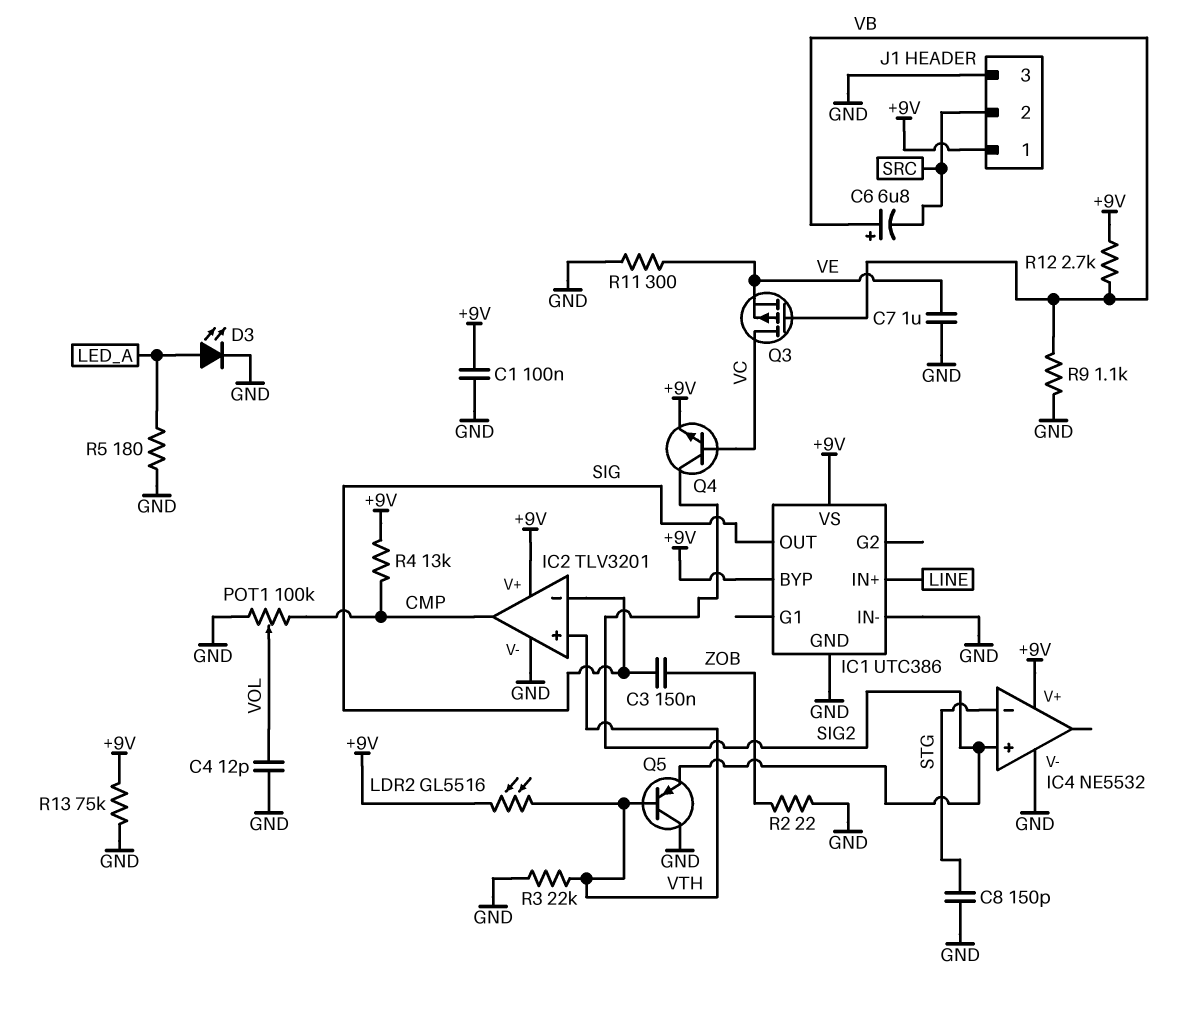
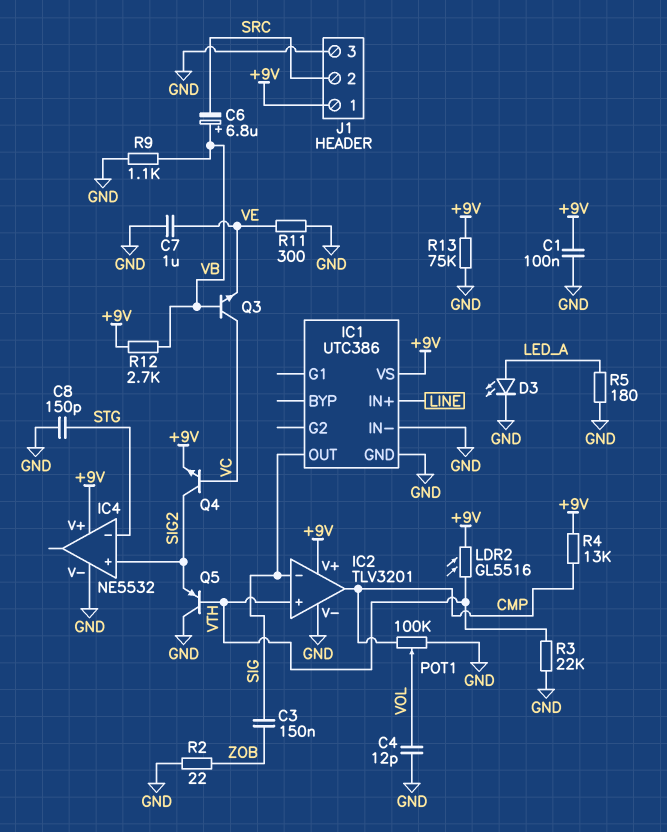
IC1 pin BYP: +9V -> none
Q3: PMOS (G VB, D VC, S VE) -> NPN (B VB, C VC, E VE)

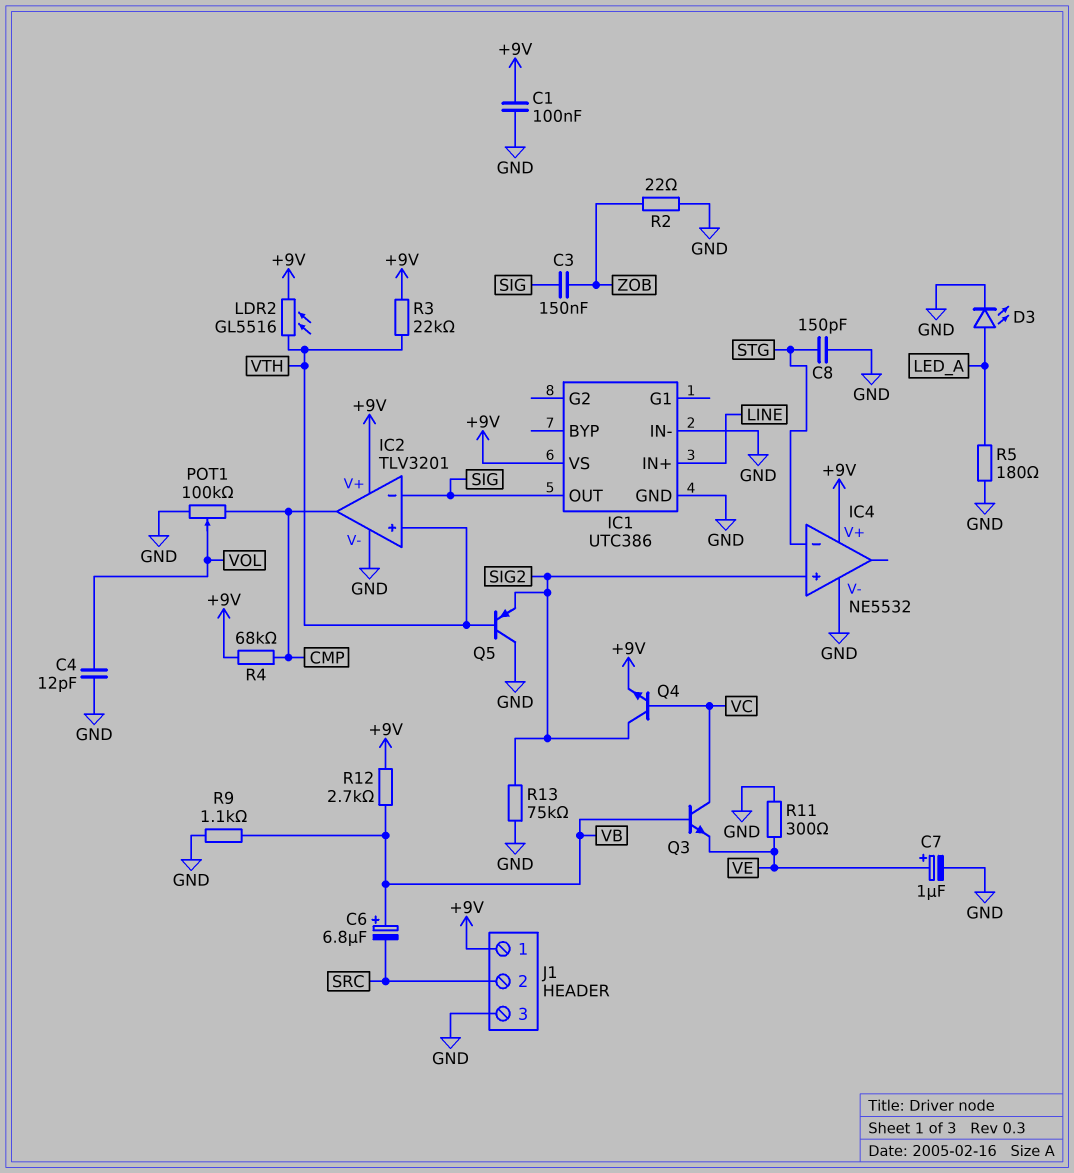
C7: 1uF (GND, VE) -> 1uF (plus VE, minus GND)
R3: 22k (GND, VTH) -> 22k (+9V, VTH)
R4: 13k (+9V, CMP) -> 68k (+9V, CMP)
R13: 75k (+9V, GND) -> 75k (GND, SIG2)

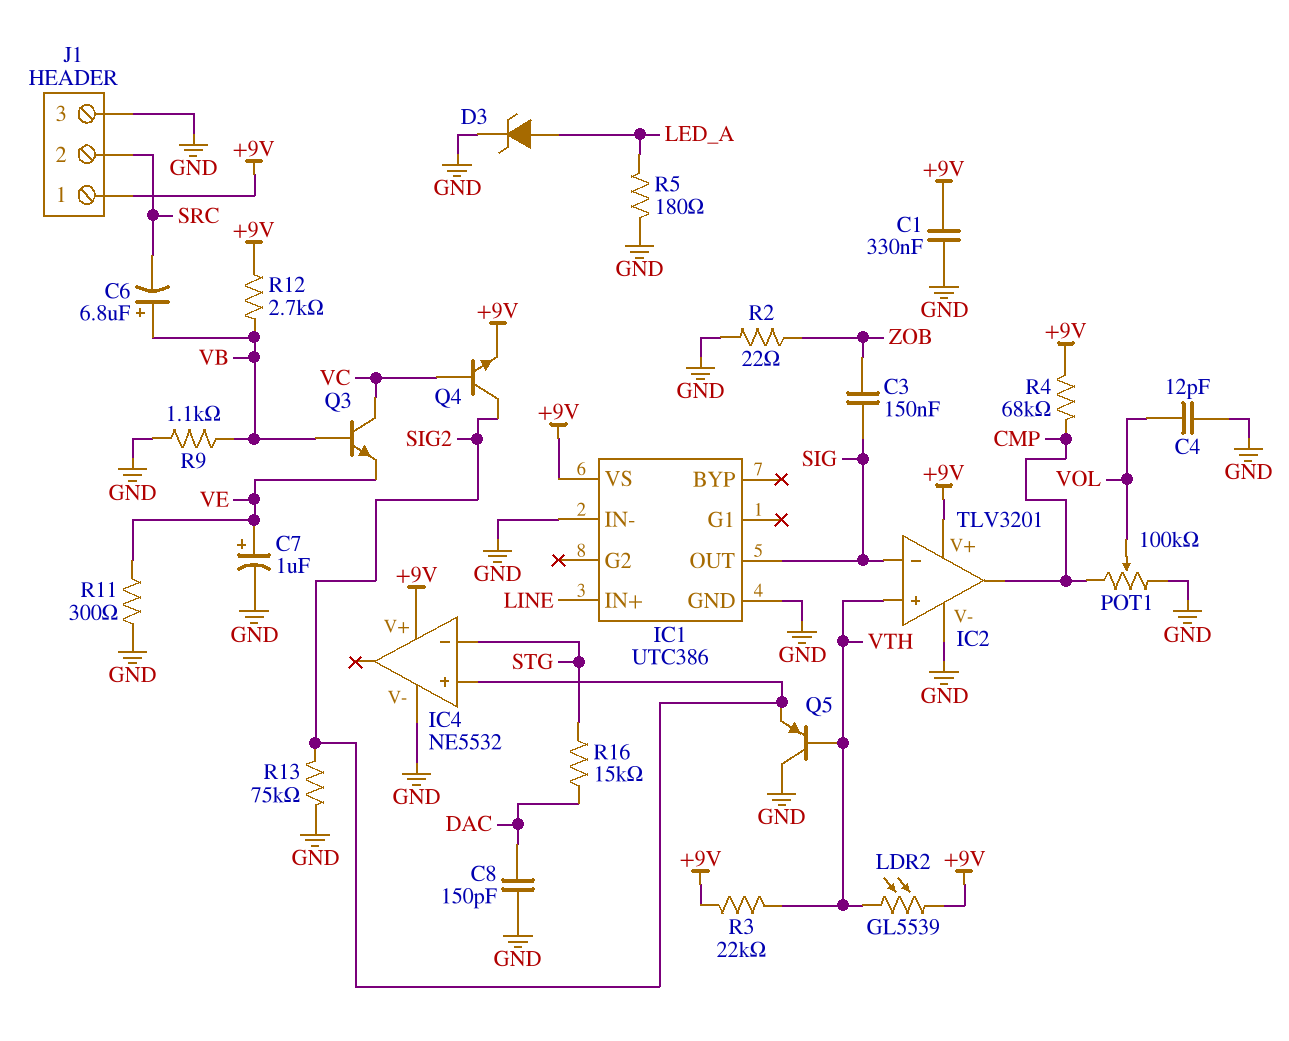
C1: 100nF (+9V, GND) -> 330nF (+9V, GND)
C8: 150pF (GND, STG) -> 150pF (DAC, GND)
D3: LED (A LED_A, K GND) -> zener (A LED_A, K GND)
LDR2: GL5516 (+9V, VTH) -> GL5539 (+9V, VTH)
R16: none -> 15k (DAC, STG)

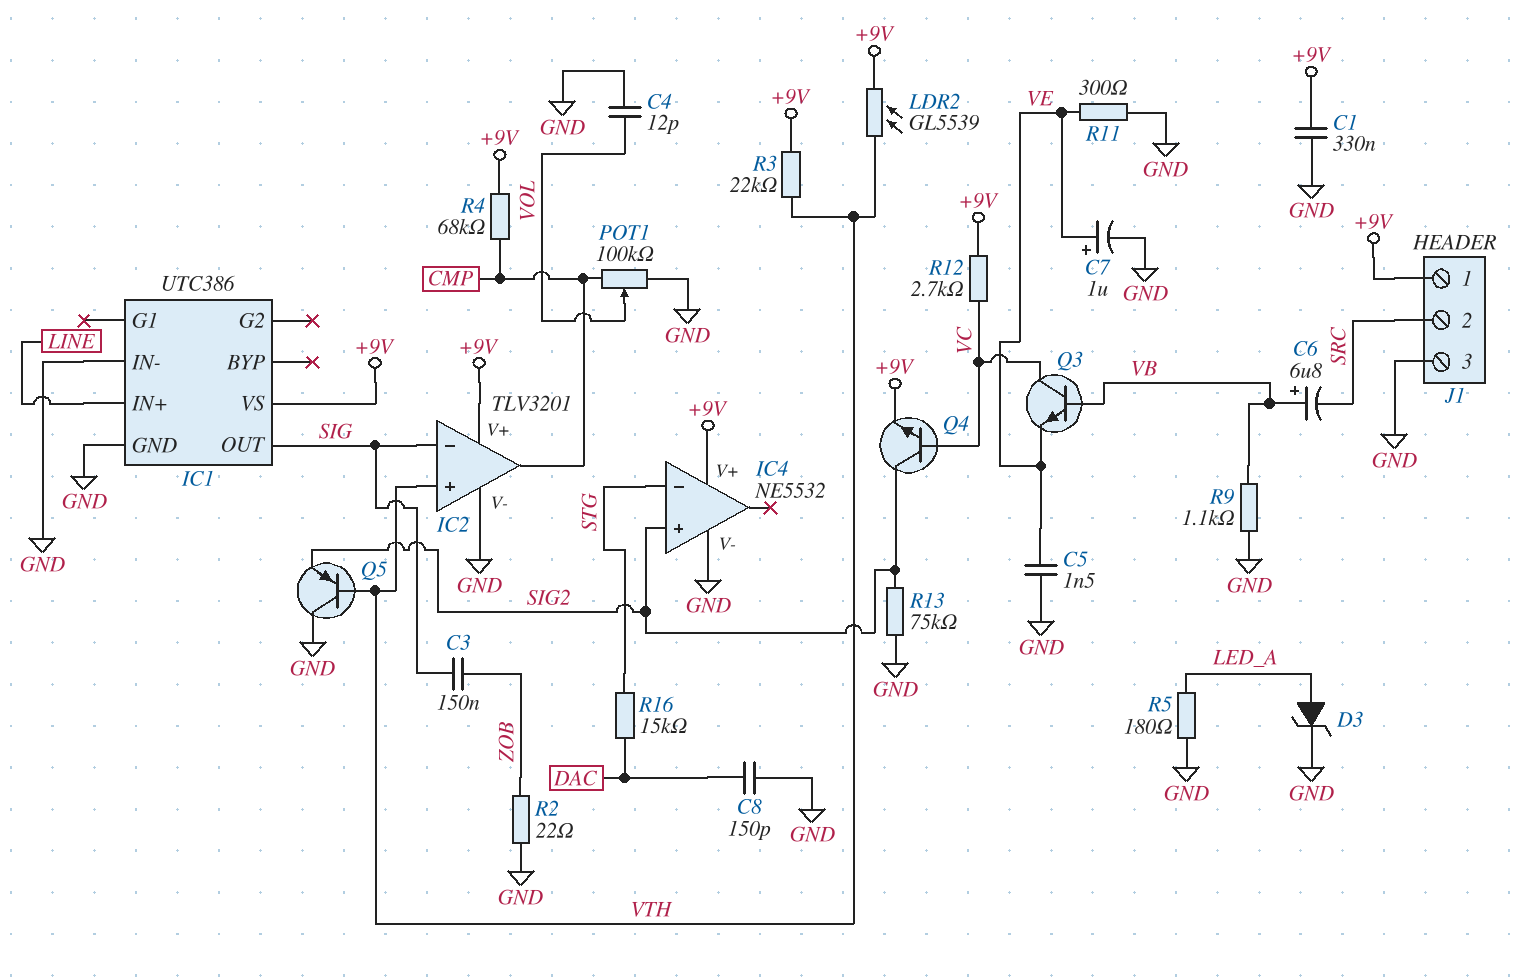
C5: none -> 1.5nF (GND, VE)
R12: 2.7k (+9V, VB) -> 2.7k (+9V, VC)

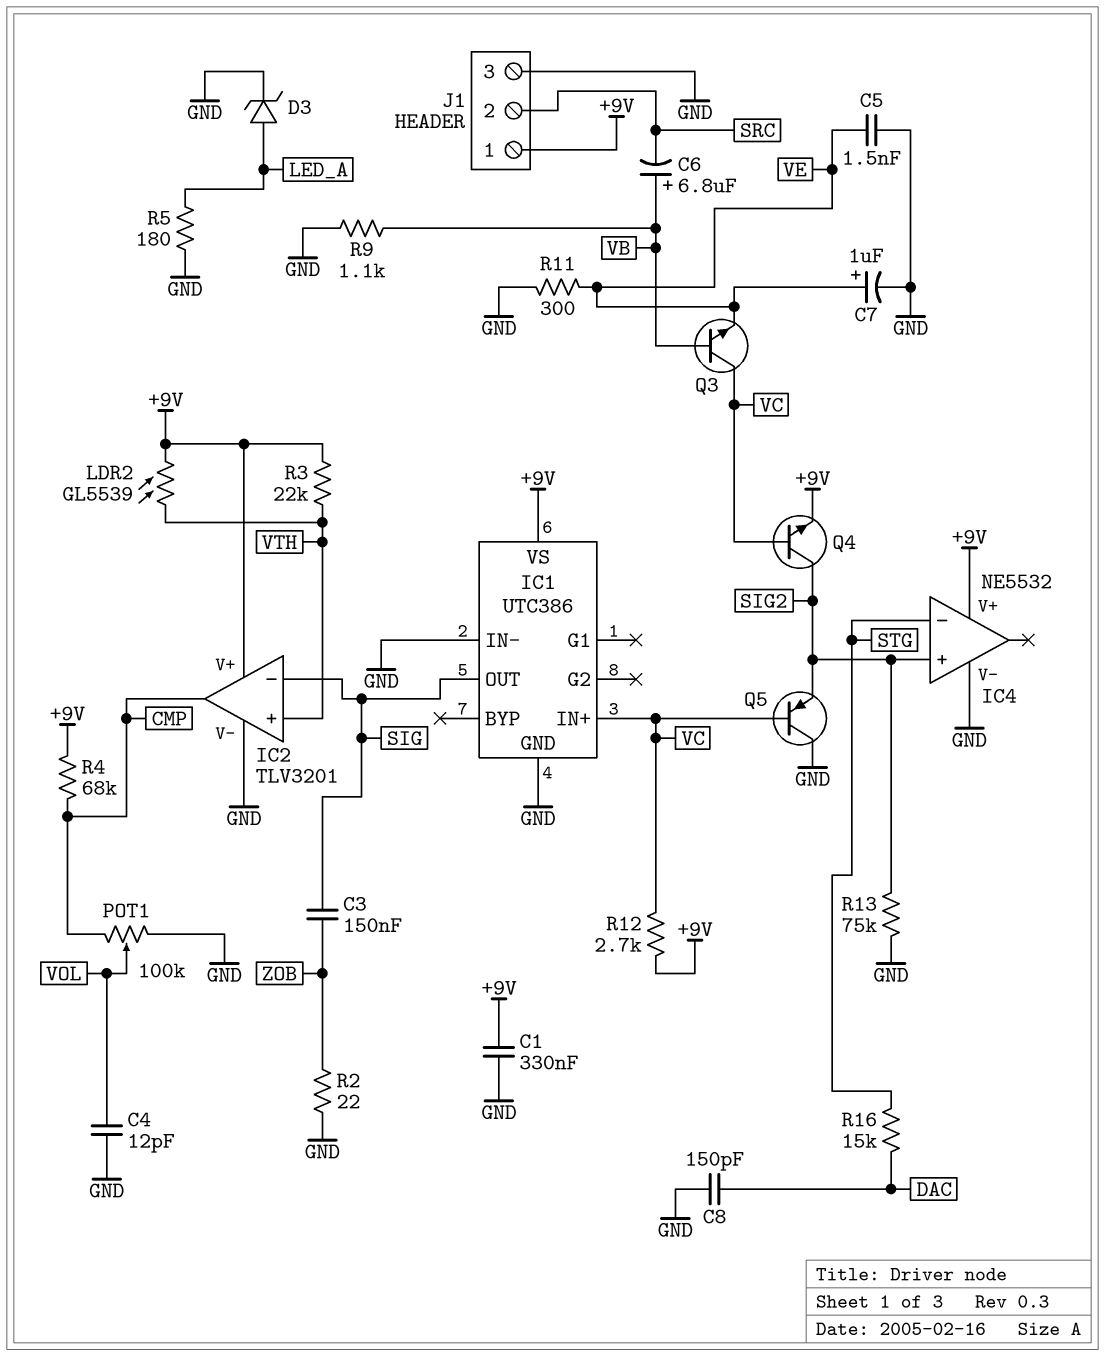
IC1 pin IN+: LINE -> VC
Q5: PNP (B VTH, C GND, E SIG2) -> PNP (B VC, C GND, E SIG2)

